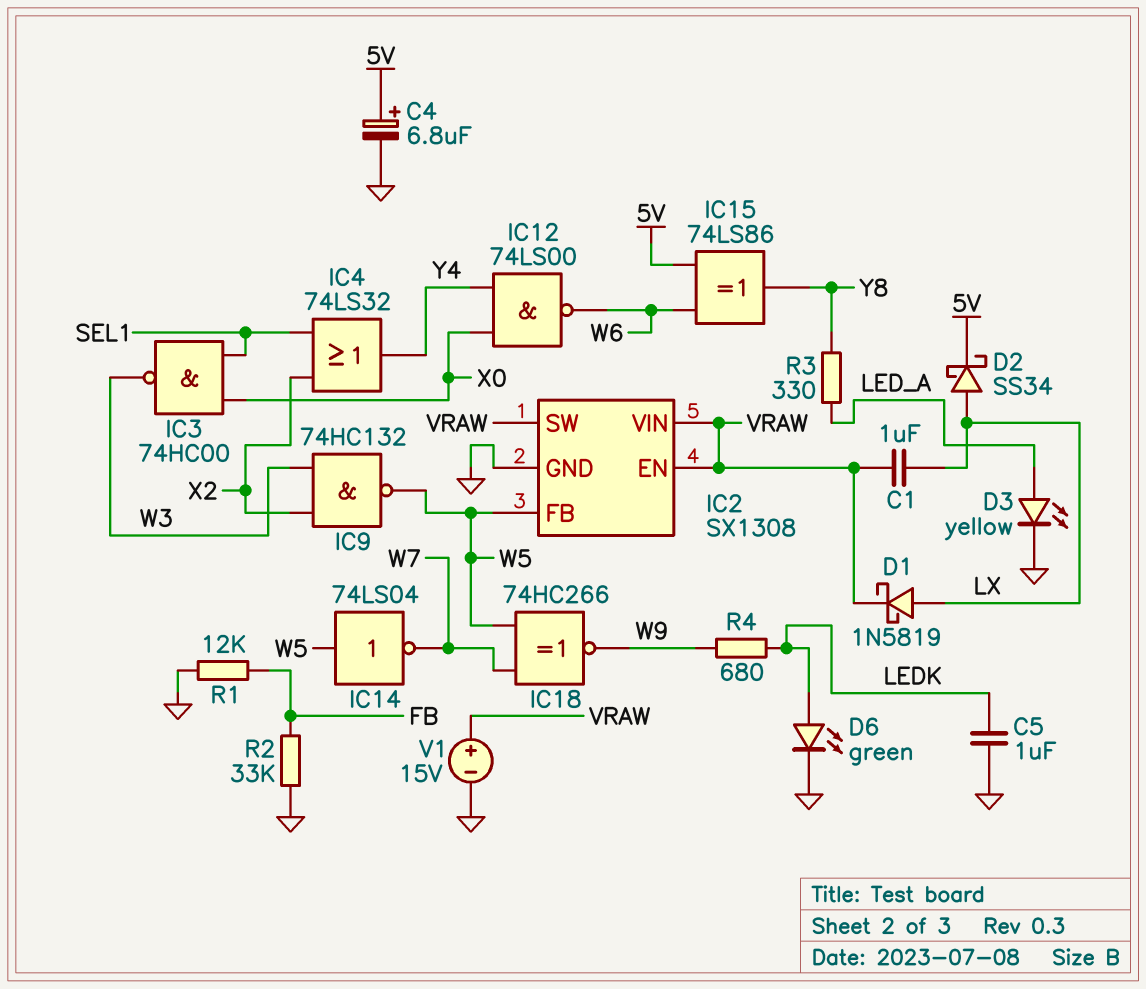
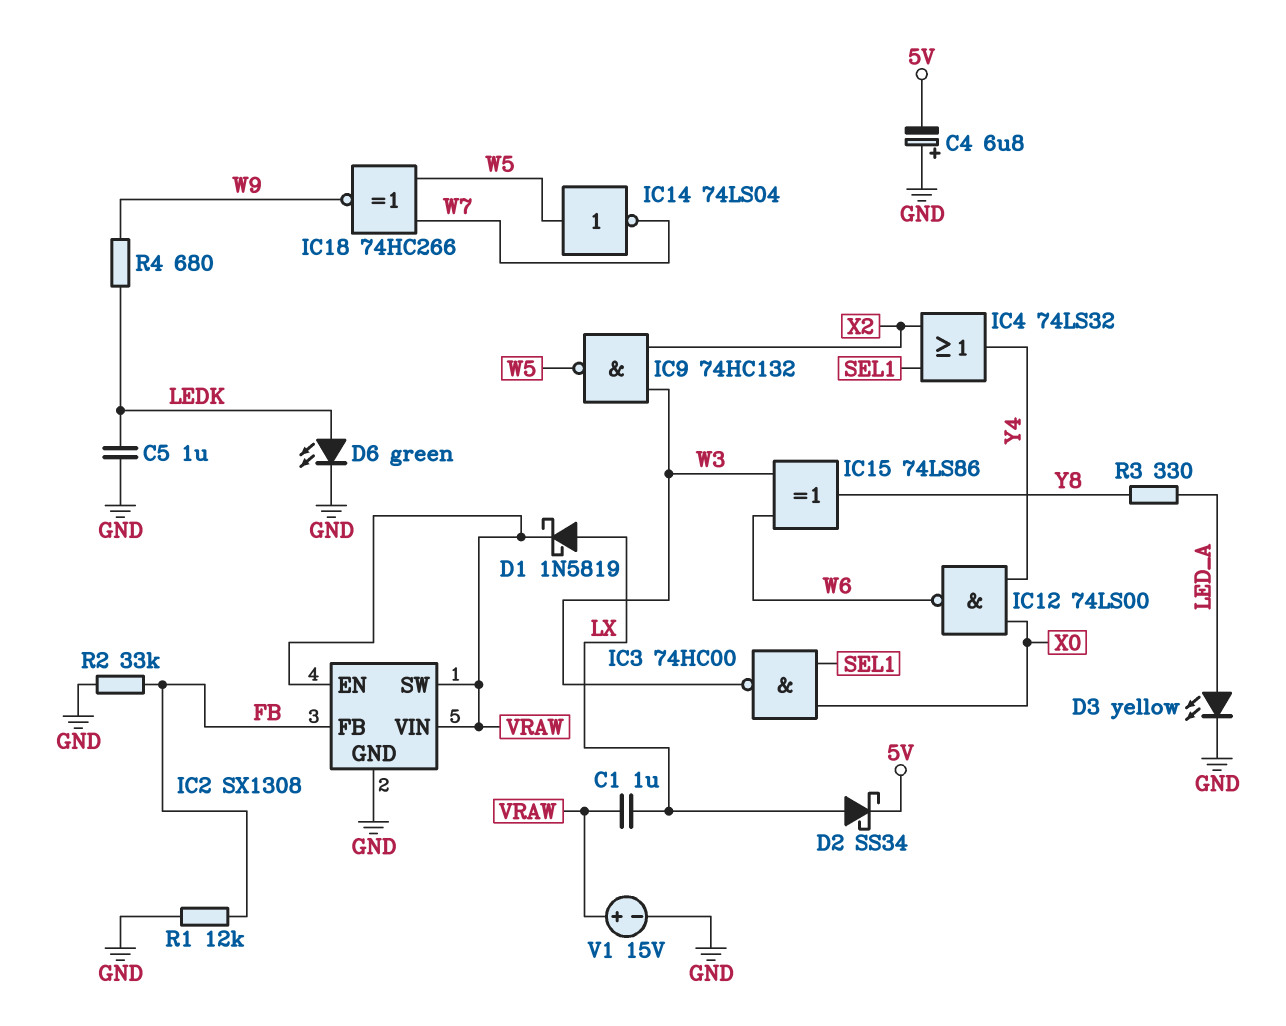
C4: 6.8uF (plus 5V, minus GND) -> 6.8uF (plus GND, minus 5V)
IC2 pin FB: W5 -> FB
IC15: XOR 74LS86 (in 5V, in W6, out Y8) -> XOR 74LS86 (in W3, in W6, out Y8)

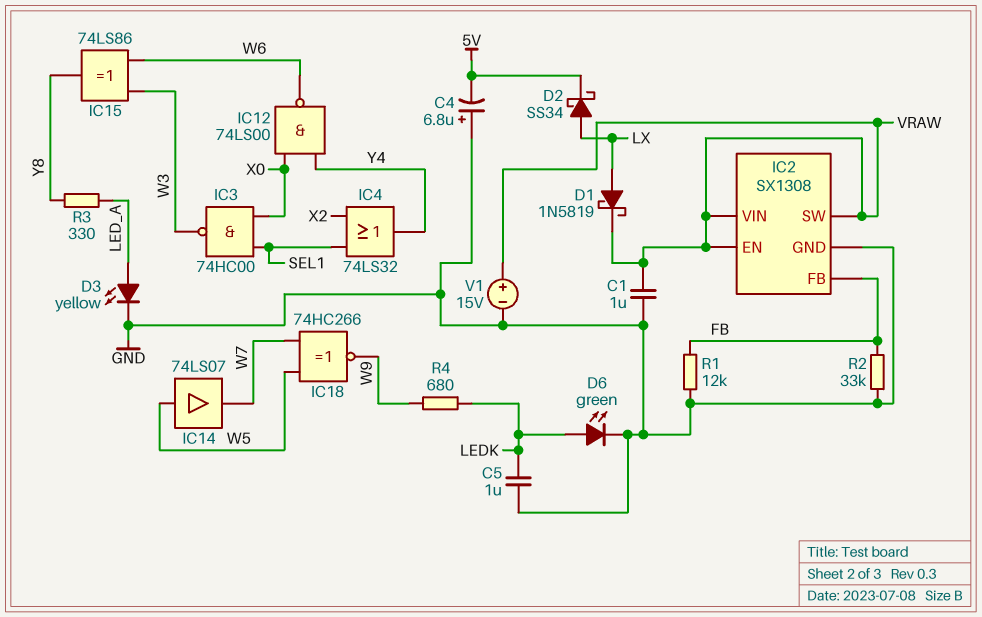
C1: 1uF (LX, VRAW) -> 1uF (GND, VRAW)
IC9: NAND 74HC132 (in W3, in X2, out W5) -> none
IC14: NOT 74LS04 (in W5, out W7) -> buffer 74LS07 (in W5, out W7)

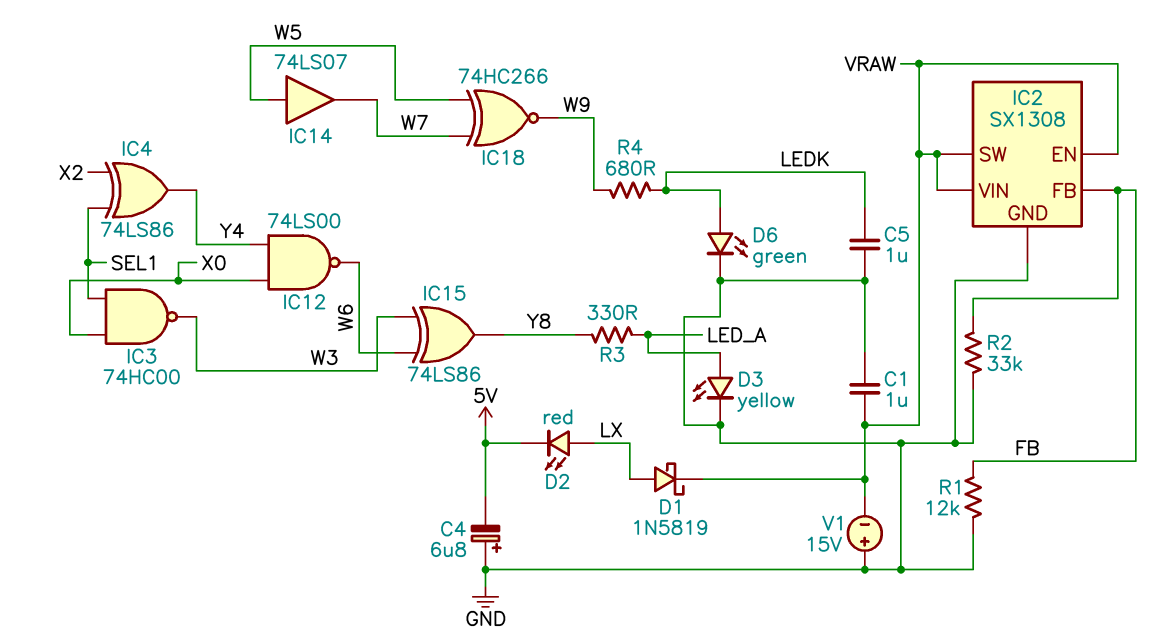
D2: schottky SS34 (A LX, K 5V) -> LED red (A LX, K 5V)
IC4: OR 74LS32 (in SEL1, in X2, out Y4) -> XOR 74LS86 (in SEL1, in X2, out Y4)
V1: 15V (plus VRAW, minus GND) -> 15V (plus GND, minus VRAW)

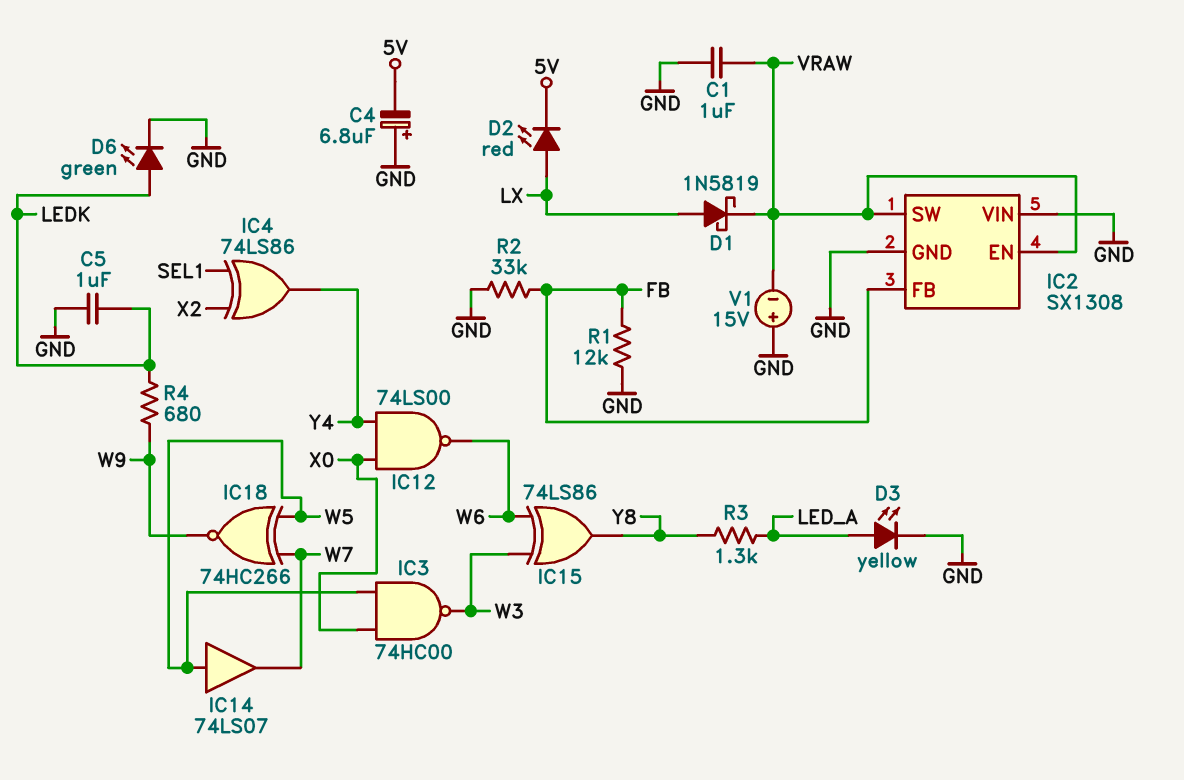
IC2 pin VIN: VRAW -> GND
IC3: NAND 74HC00 (in SEL1, in X0, out W3) -> NAND 74HC00 (in W5, in X0, out W3)
R3: 330 (LED_A, Y8) -> 1.3k (LED_A, Y8)

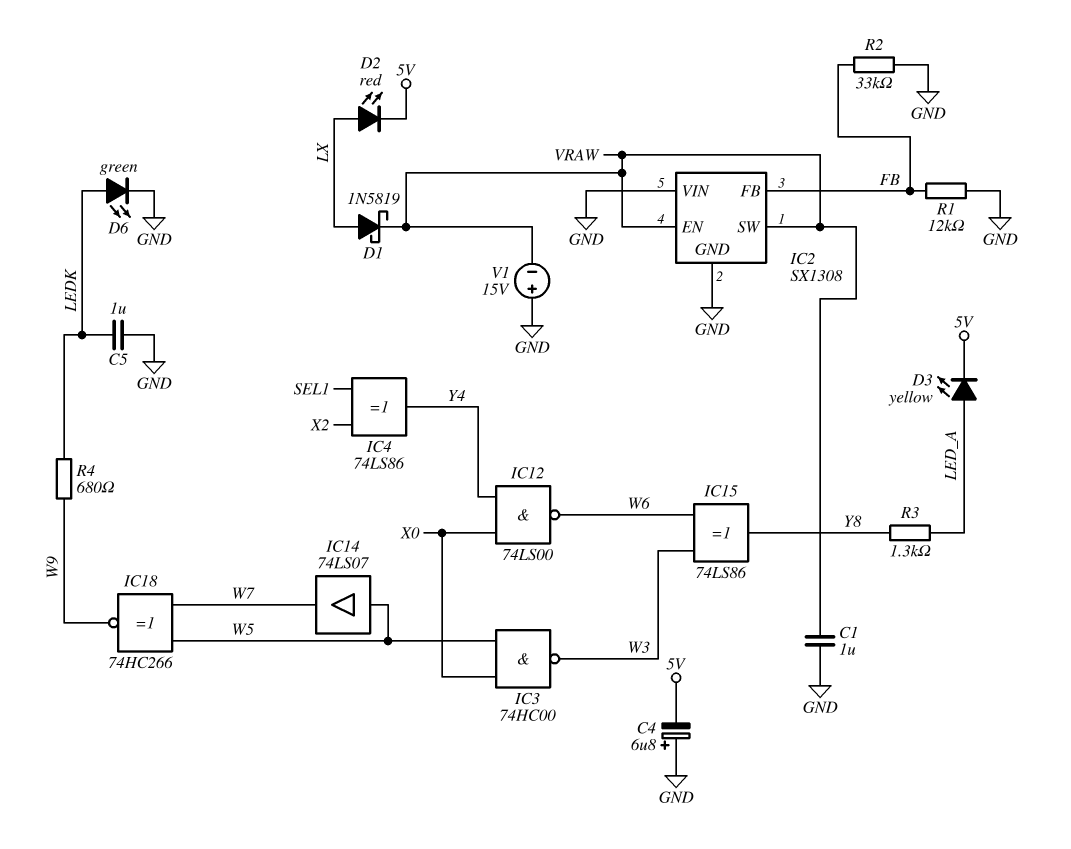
D3: LED yellow (A LED_A, K GND) -> LED yellow (A LED_A, K 5V)

